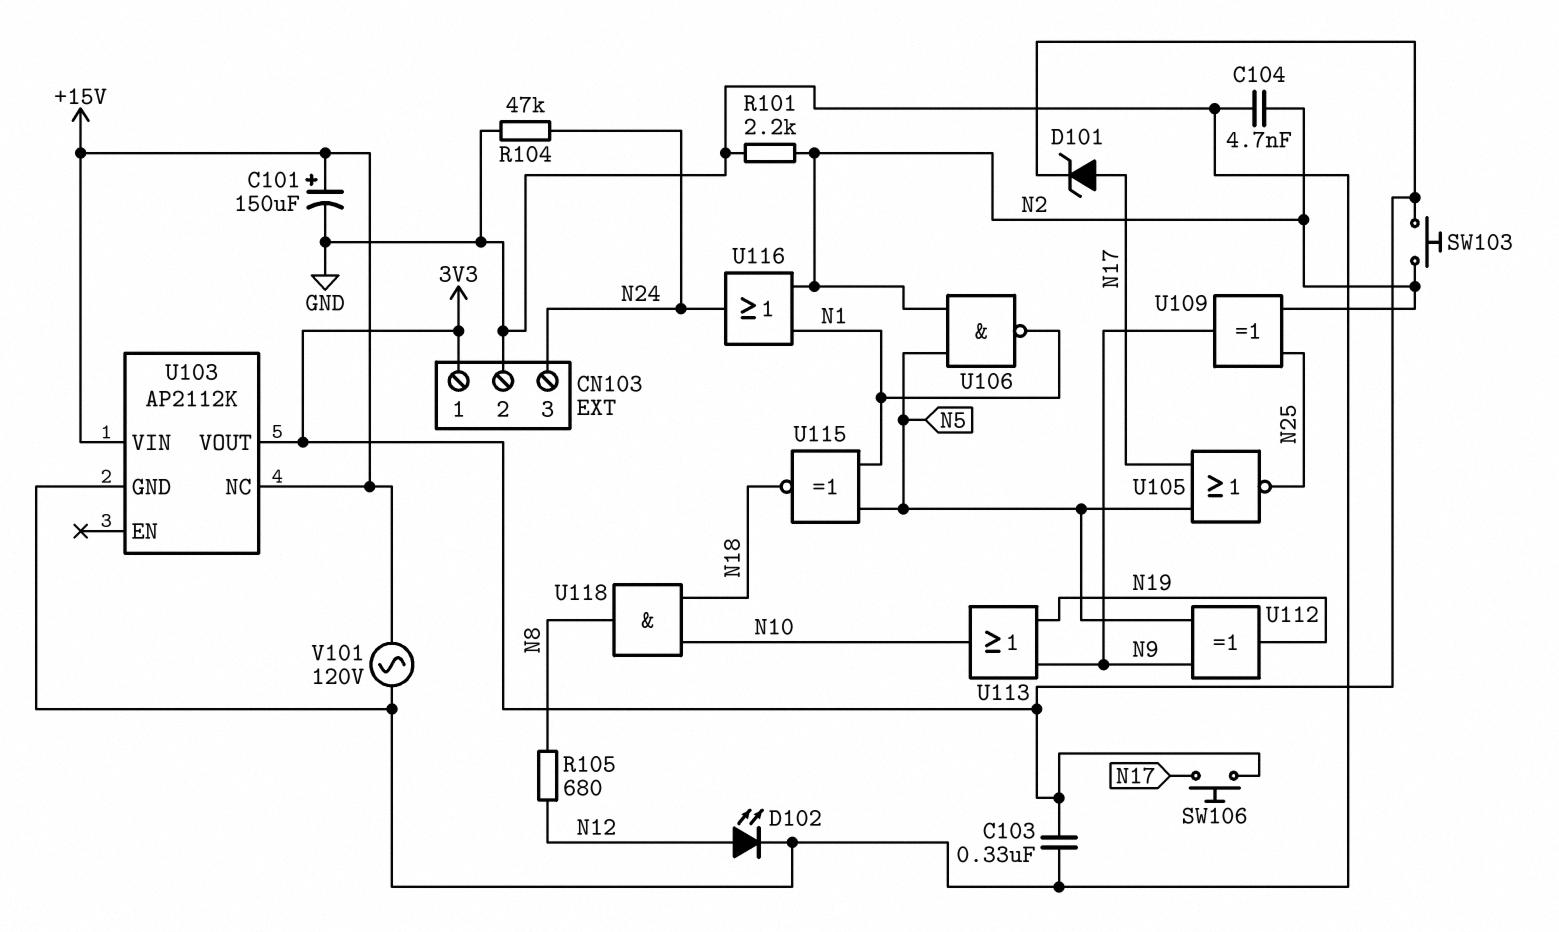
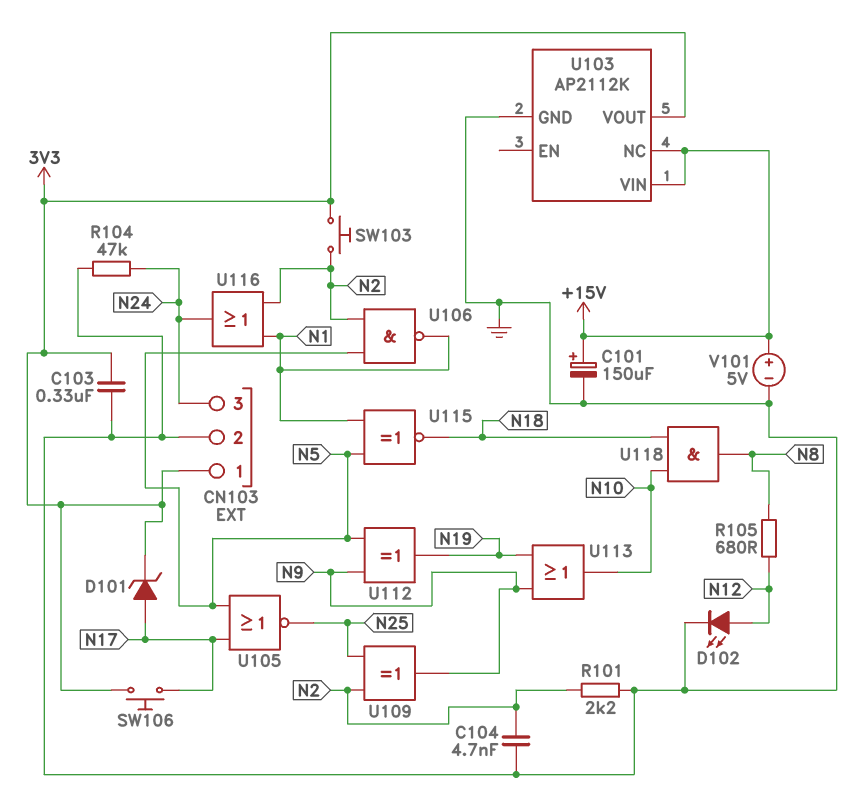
V101: AC 120V (+15V, GND) -> 5V (plus +15V, minus GND)

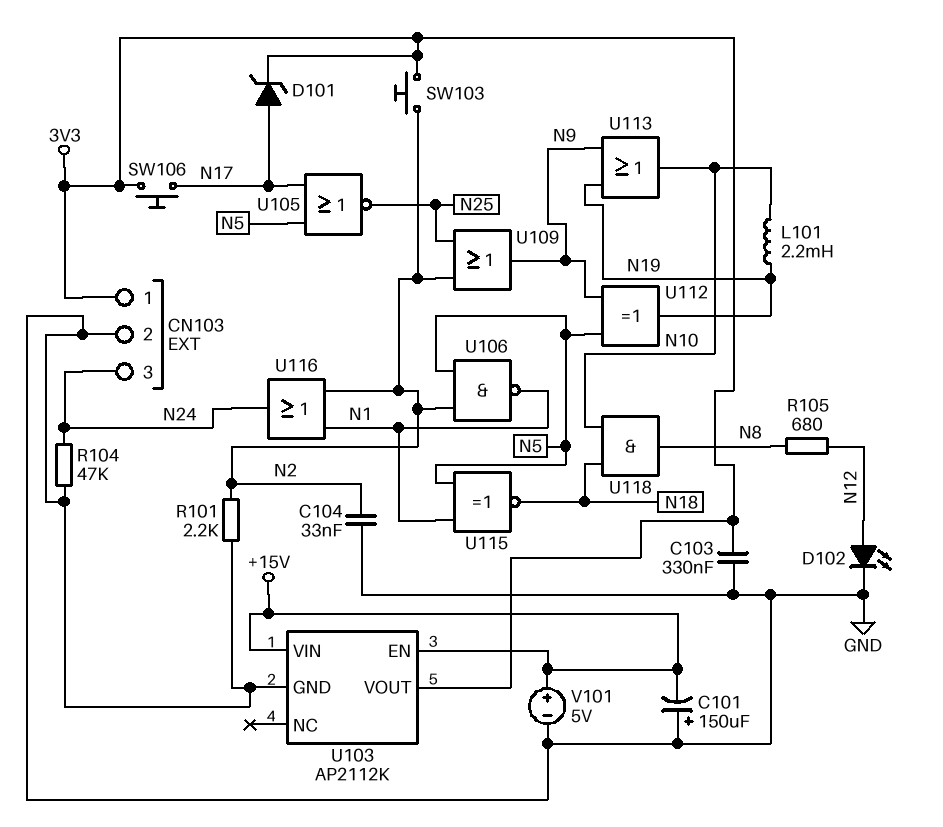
C101: 150uF (plus +15V, minus GND) -> 150uF (plus GND, minus +15V)
C104: 4.7nF (GND, N2) -> 33nF (GND, N2)
L101: none -> 2.2mH (N10, N19)
U103 pin EN: none -> +15V
U103 pin NC: +15V -> none
U109: XOR (in N2, in N25, out N9) -> OR (in N2, in N25, out N9)

